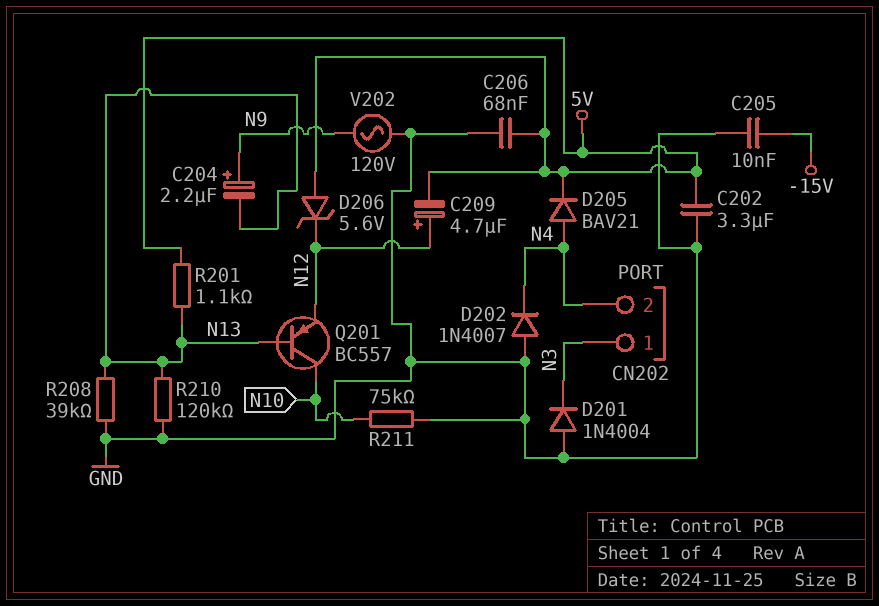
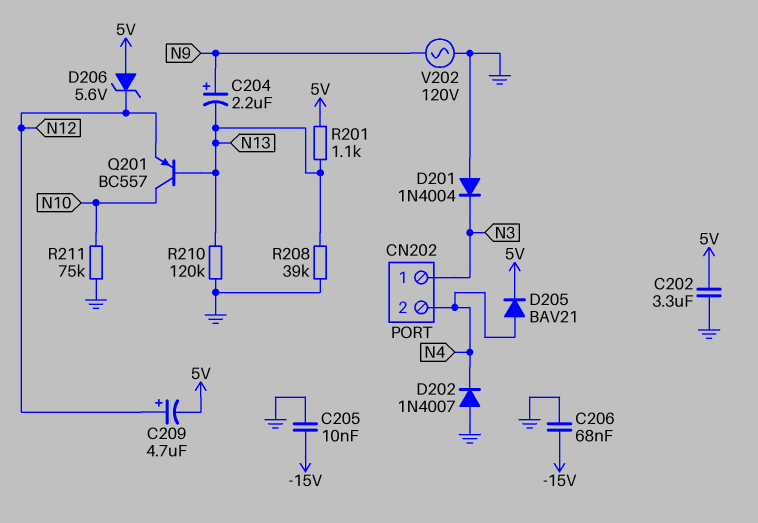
C206: 68nF (5V, GND) -> 68nF (-15V, GND)

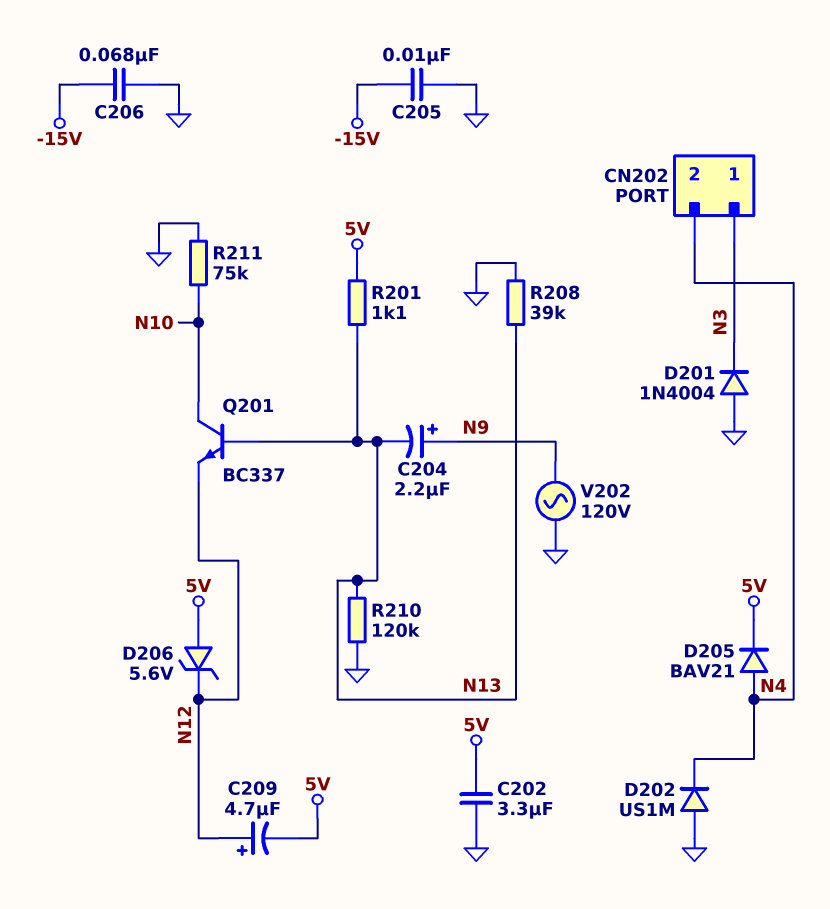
D202: diode 1N4007 (A GND, K N4) -> diode US1M (A GND, K N4)
Q201: PNP BC557 (B N13, C N10, E N12) -> NPN BC337 (B N13, C N10, E N12)

